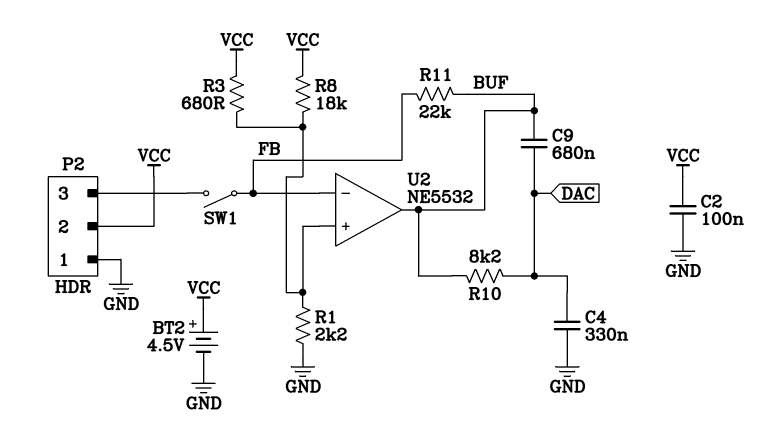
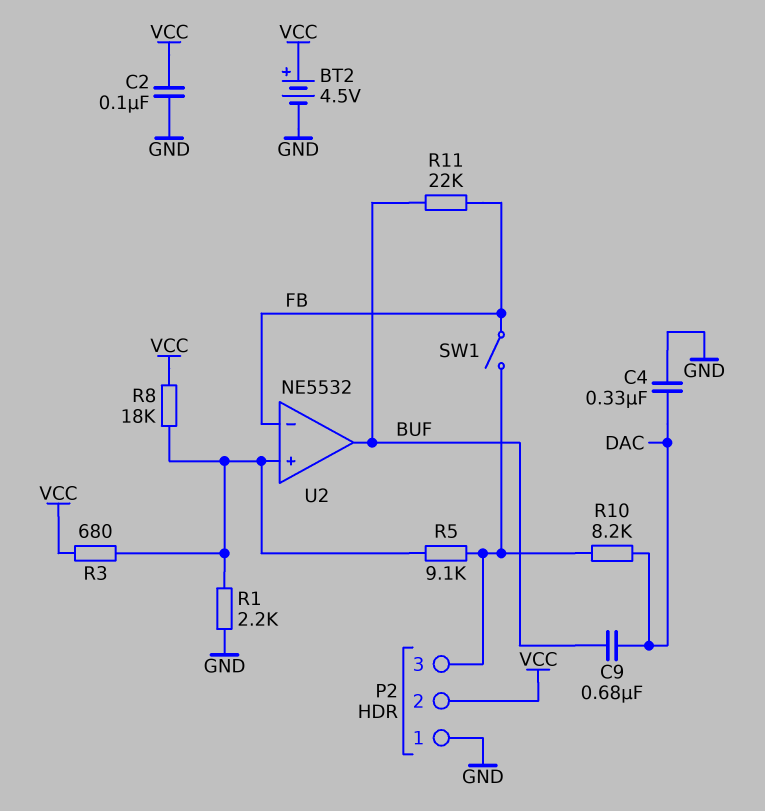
R5: none -> 9.1k (P2/3, U2/in+)
R10: 8.2k (BUF, DAC) -> 8.2k (DAC, P2/3)

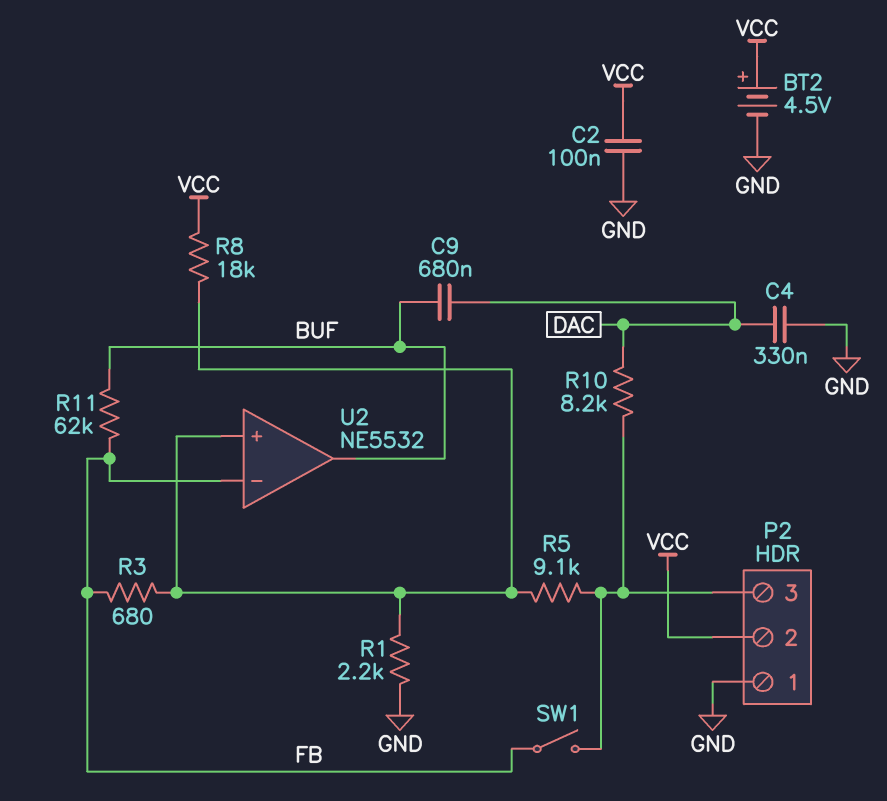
R3: 680 (U2/in+, VCC) -> 680 (FB, U2/in+)
R11: 22k (BUF, FB) -> 62k (BUF, FB)

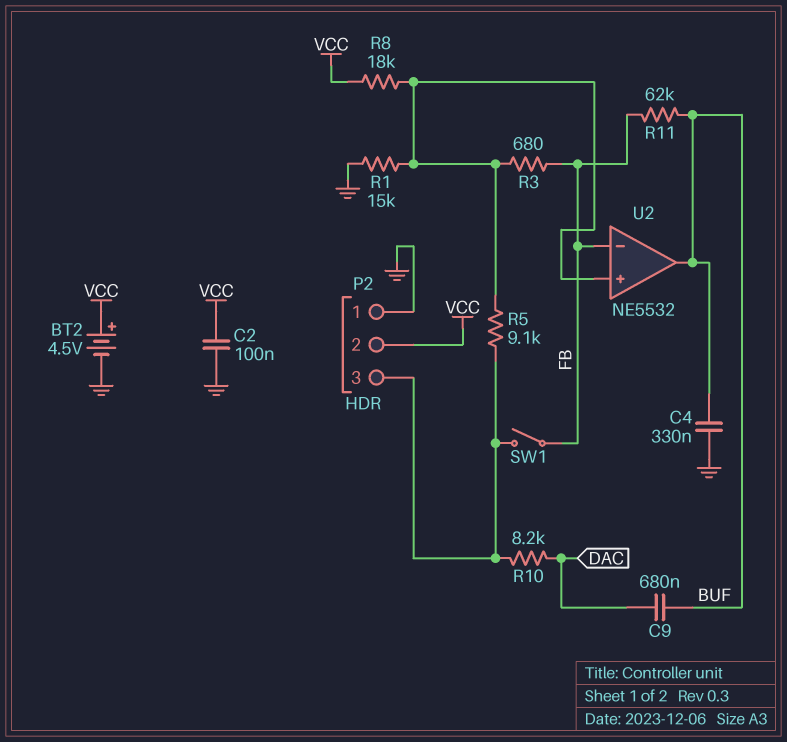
C4: 330nF (DAC, GND) -> 330nF (BUF, GND)
R1: 2.2k (GND, U2/in+) -> 15k (GND, U2/in+)

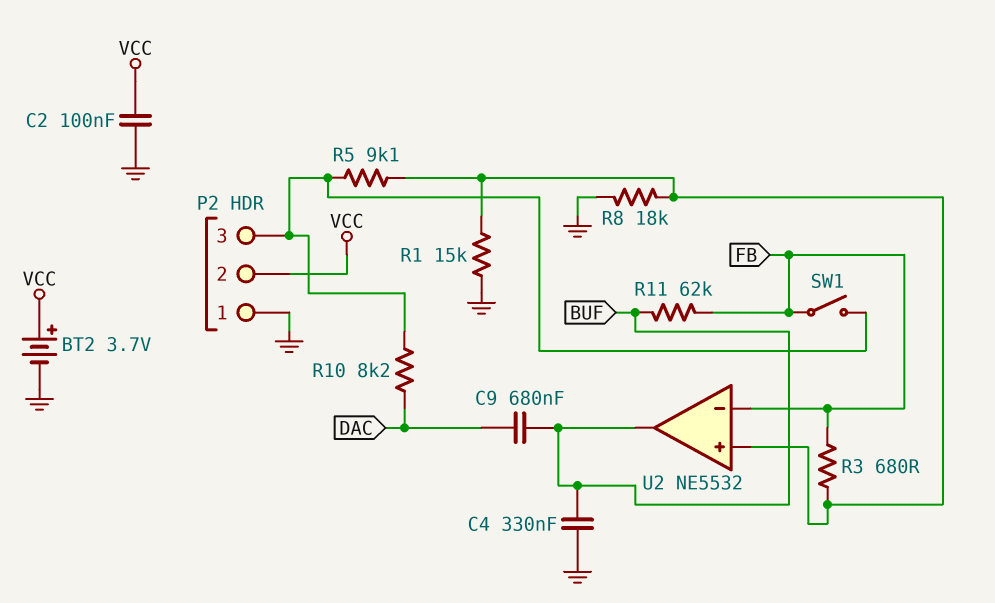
BT2: 4.5V (plus VCC, minus GND) -> 3.7V (plus VCC, minus GND)
R8: 18k (U2/in+, VCC) -> 18k (GND, U2/in+)

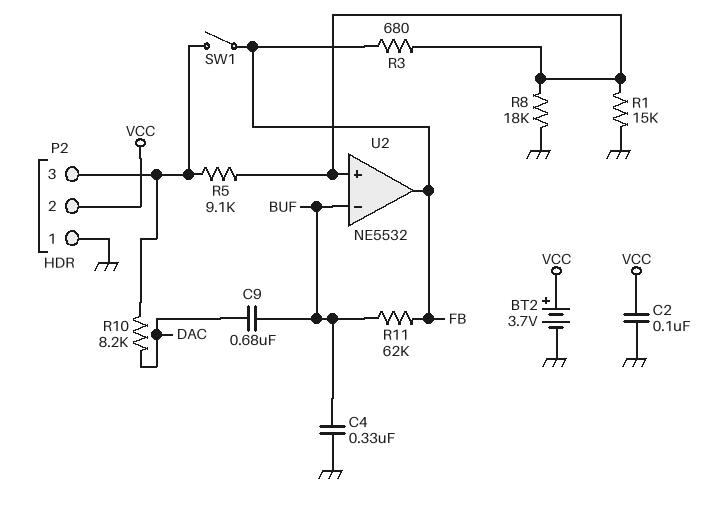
U2 pin in-: FB -> BUF
U2 pin out: BUF -> FB

